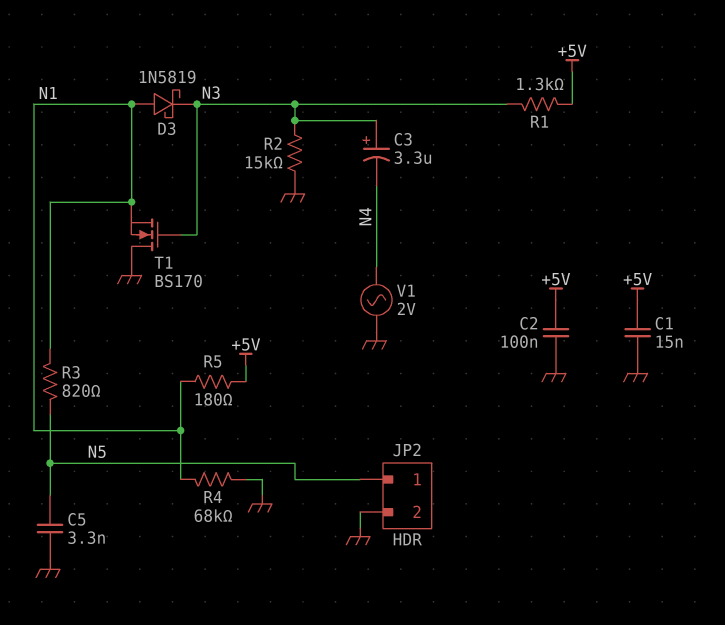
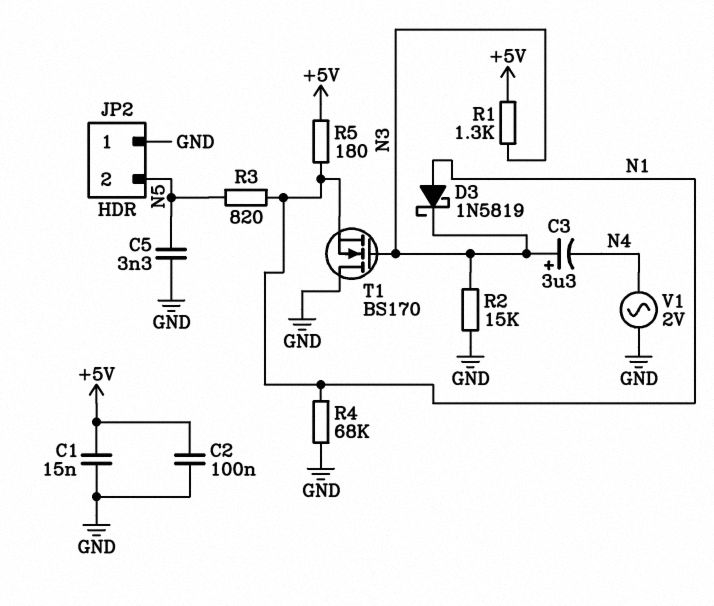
JP2 pin 1: N5 -> GND
JP2 pin 2: GND -> N5

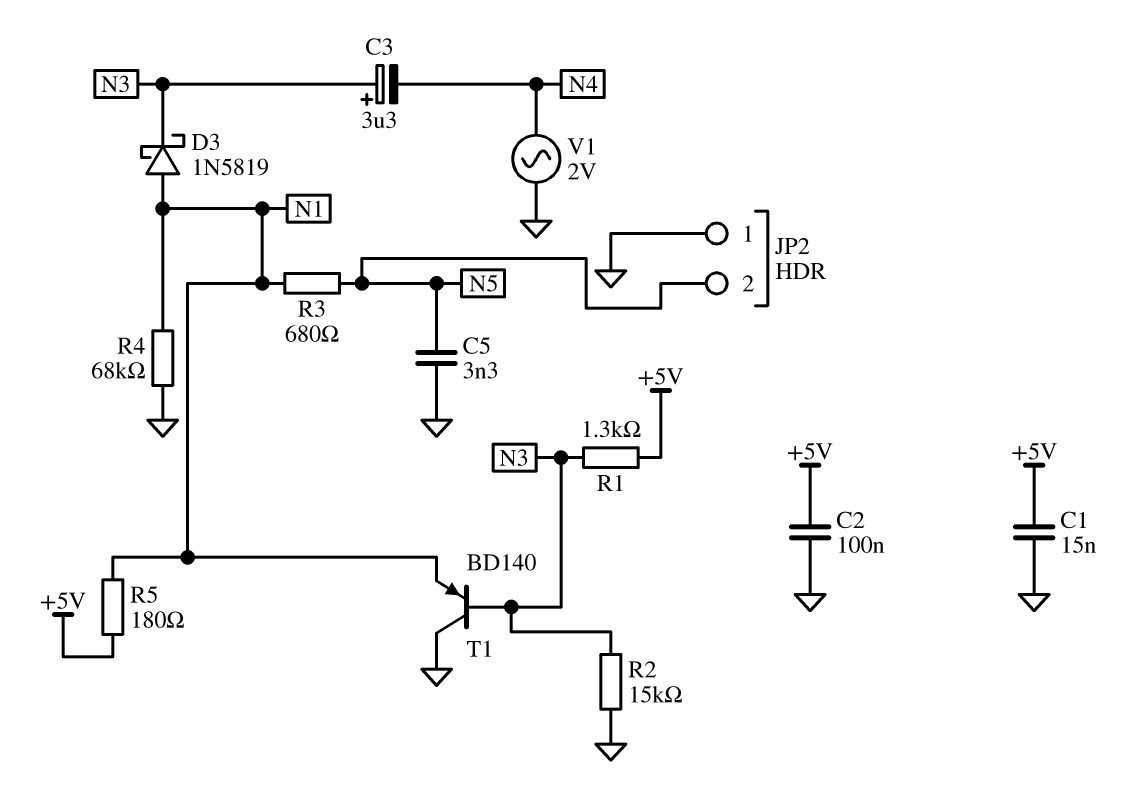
R3: 820 (N1, N5) -> 680 (N1, N5)
T1: NMOS BS170 (G N3, D GND, S N1) -> PNP BD140 (B N3, C GND, E N1)

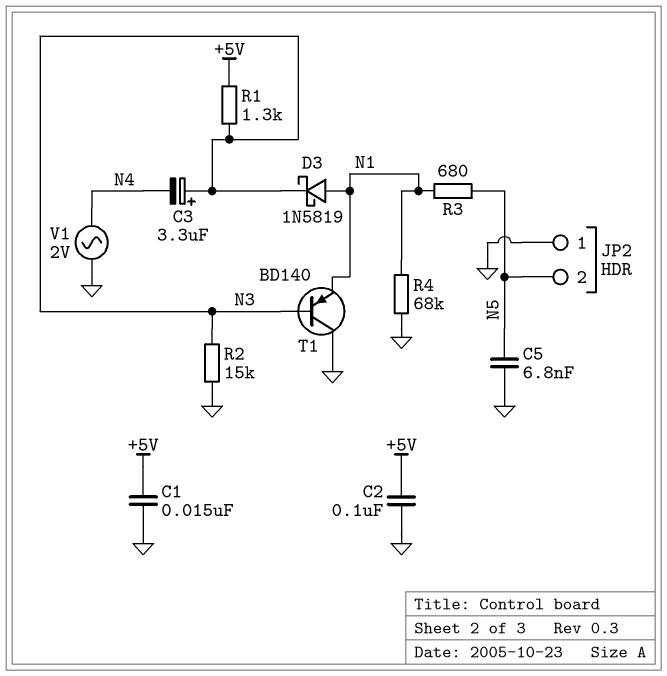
C5: 3.3nF (GND, N5) -> 6.8nF (GND, N5)
R5: 180 (+5V, N1) -> none

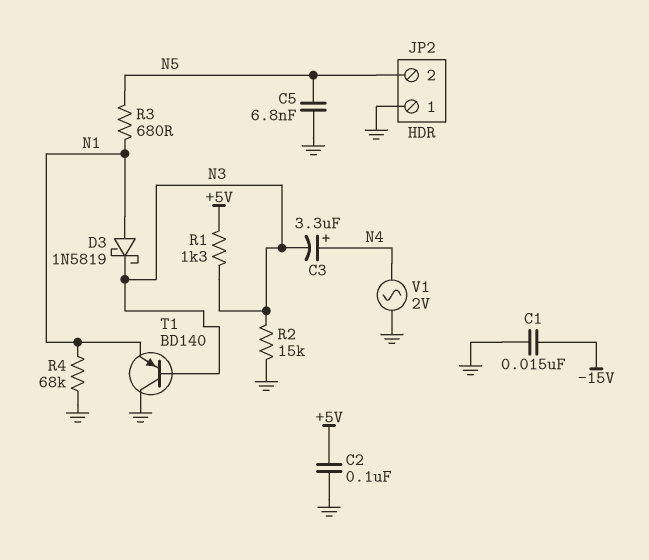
C1: 15nF (+5V, GND) -> 15nF (-15V, GND)
C3: 3.3uF (plus N3, minus N4) -> 3.3uF (plus N4, minus N3)

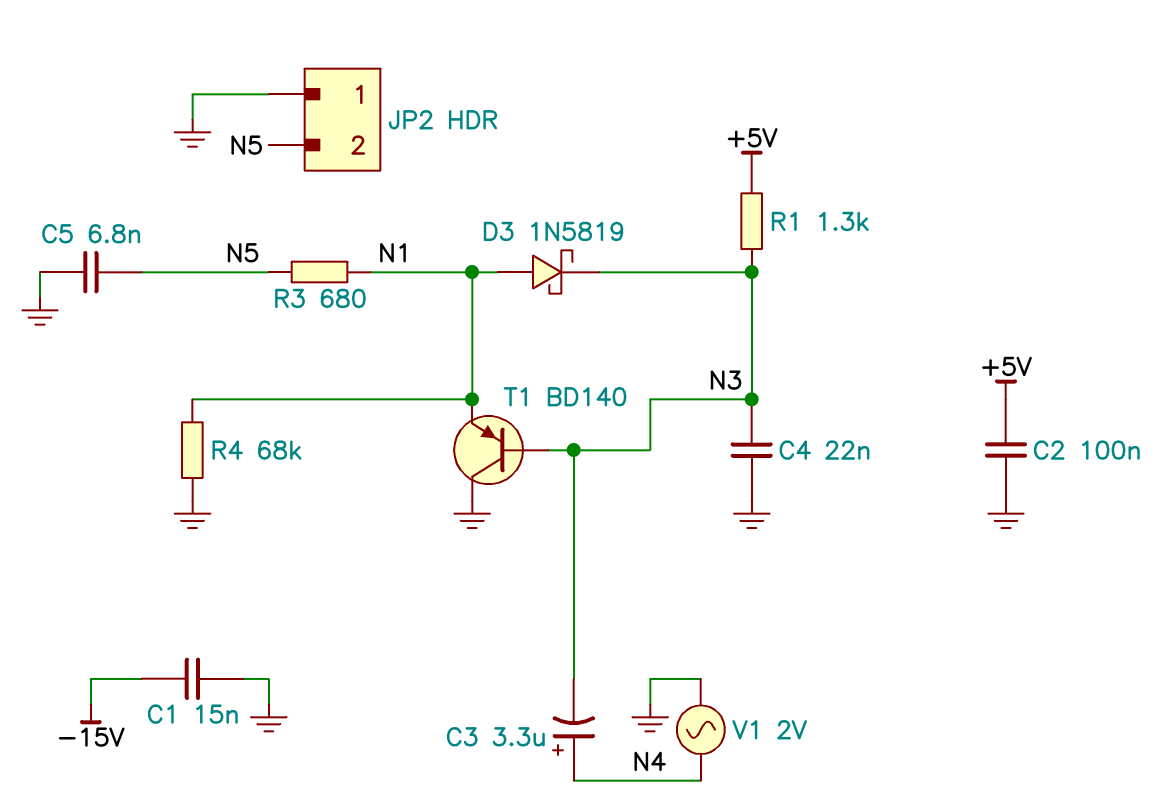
C4: none -> 22nF (GND, N3)
R2: 15k (GND, N3) -> none

